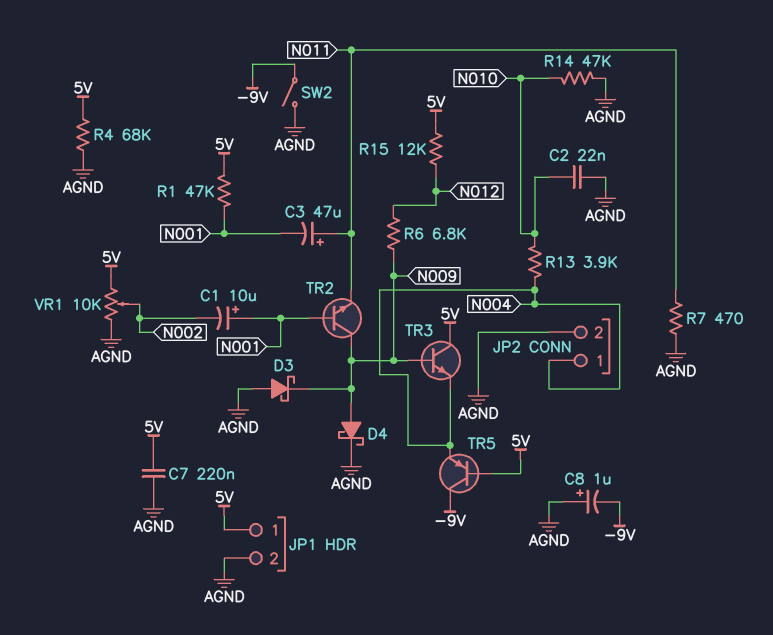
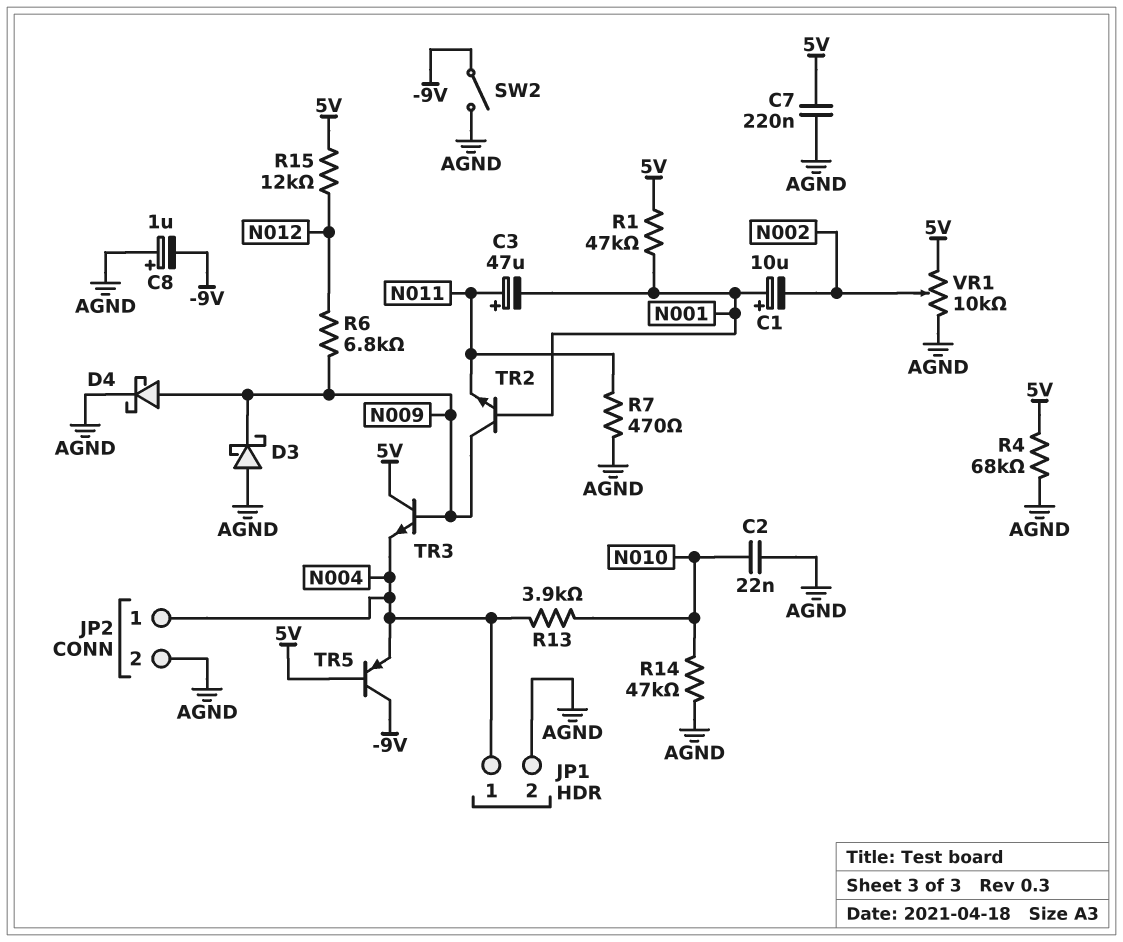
JP1 pin 1: 5V -> N004

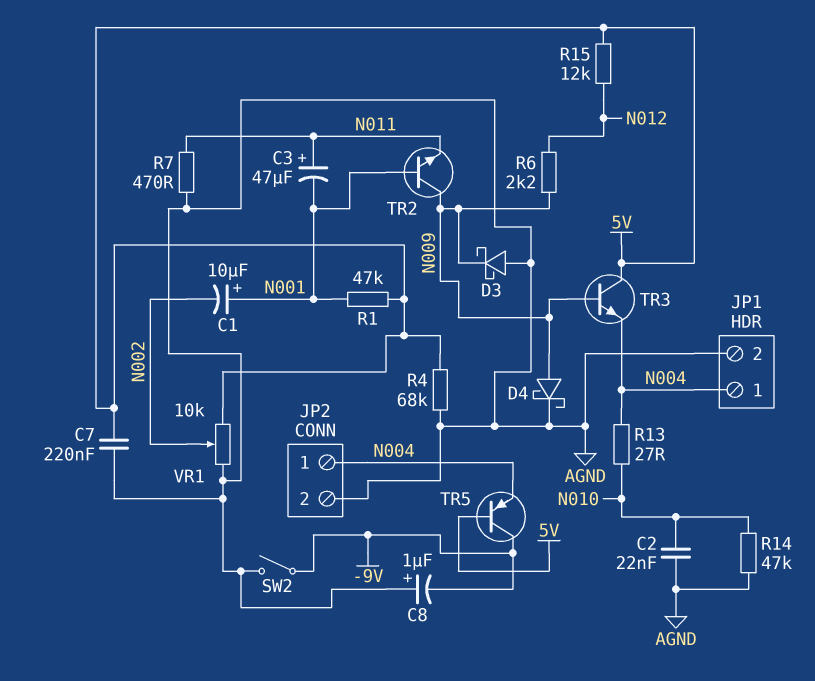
R6: 6.8k (N009, N012) -> 2.2k (N009, N012)
R13: 3.9k (N004, N010) -> 27 (N004, N010)

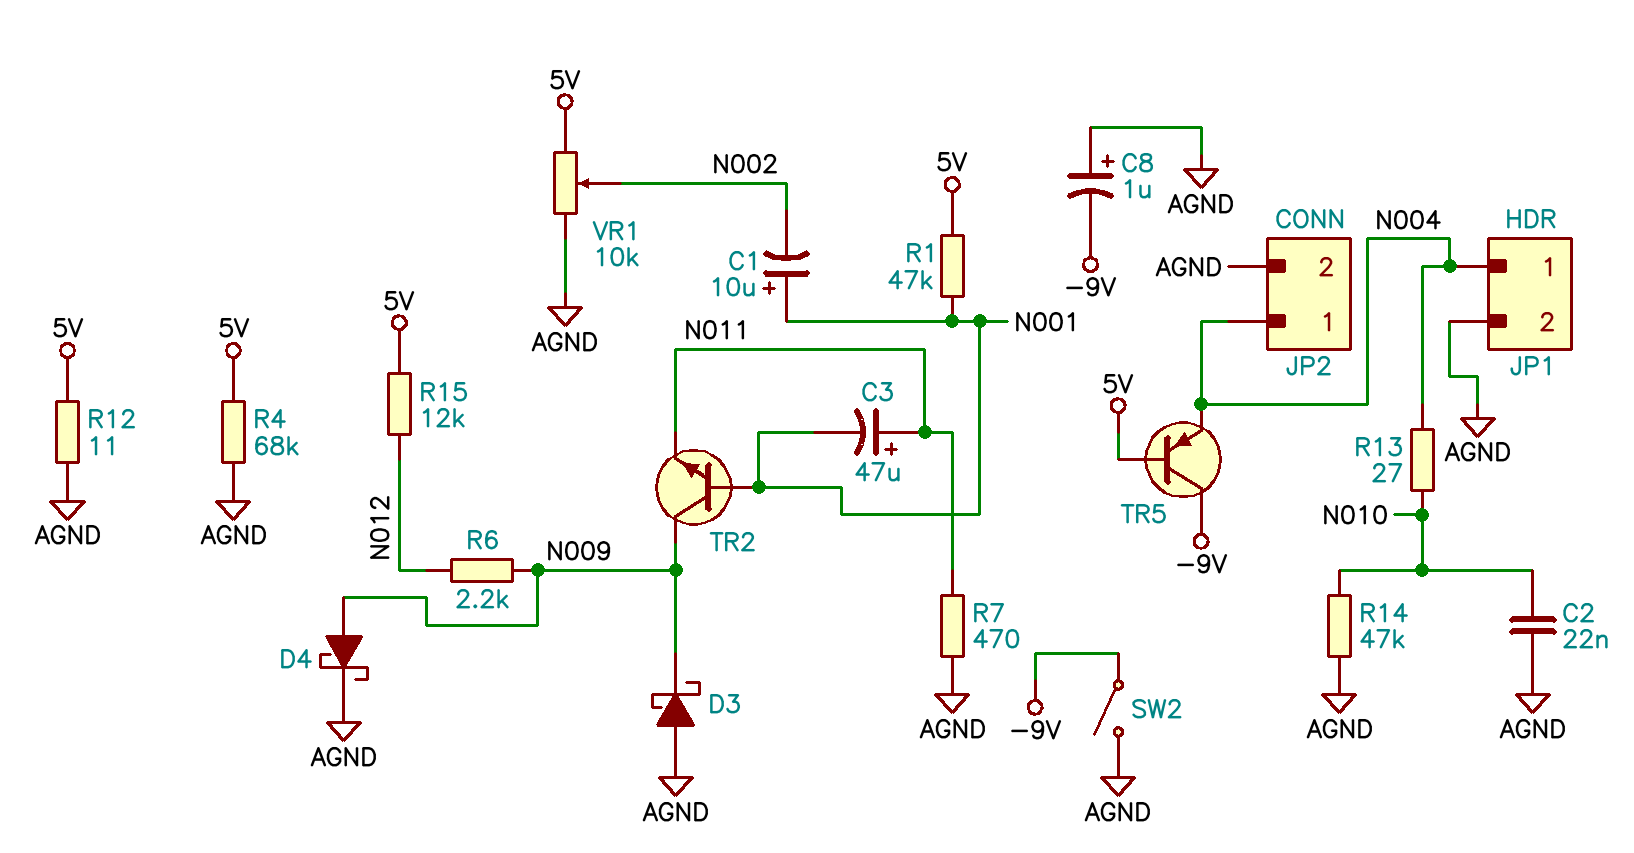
C7: 220nF (5V, AGND) -> none
R12: none -> 11 (5V, AGND)
TR3: NPN (B N009, C 5V, E N004) -> none

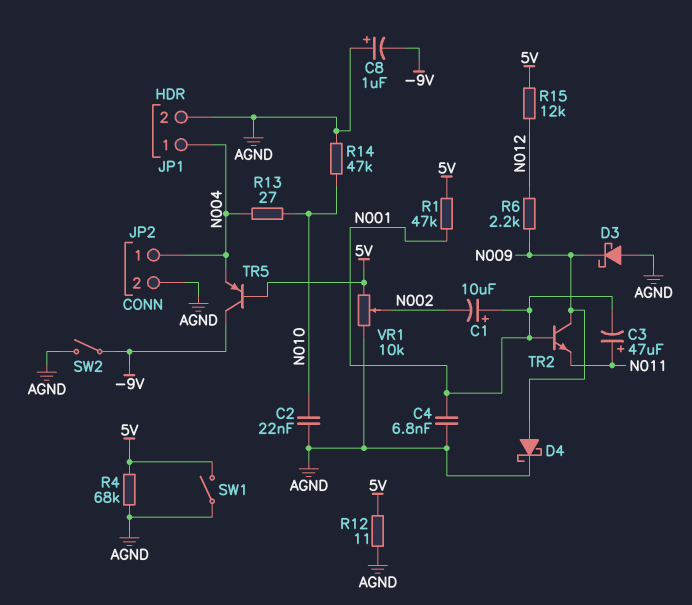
C4: none -> 6.8nF (AGND, N001)
R7: 470 (AGND, N011) -> none
SW1: none -> switch (5V, AGND)

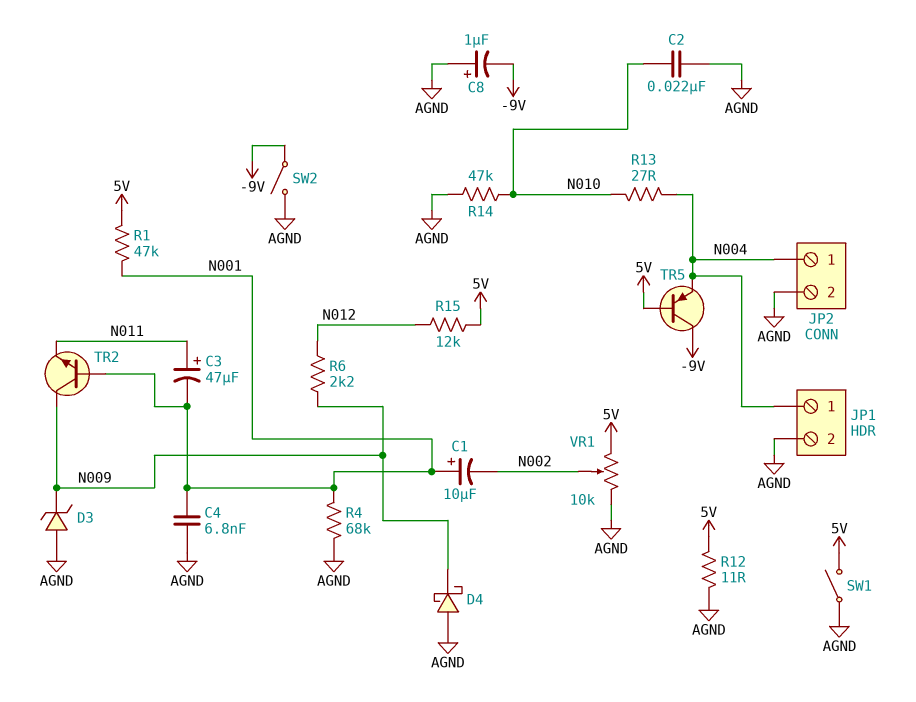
D3: schottky (A AGND, K N009) -> zener (A AGND, K N009)
D4: schottky (A N009, K AGND) -> schottky (A AGND, K N009)
R4: 68k (5V, AGND) -> 68k (AGND, N001)

